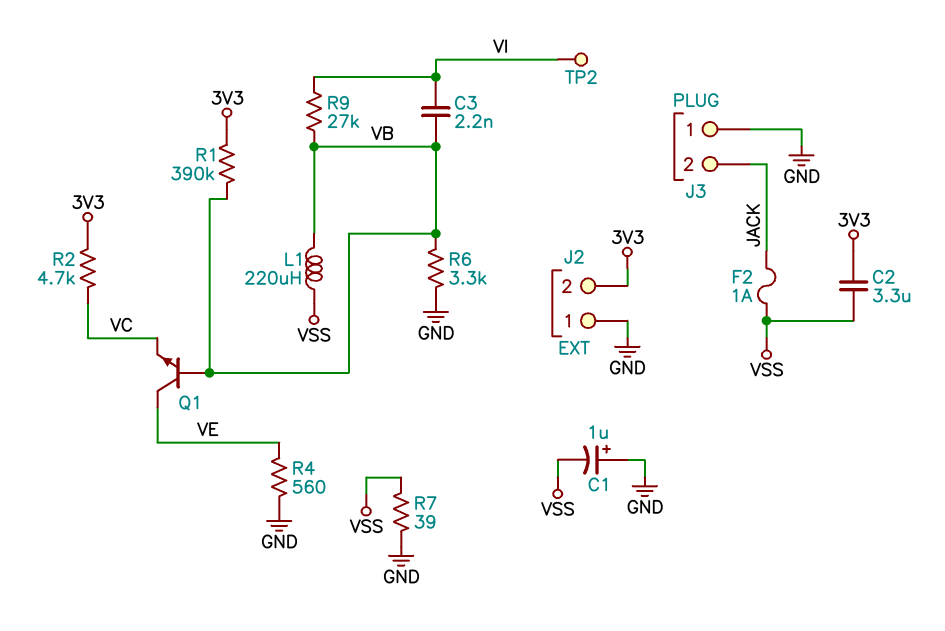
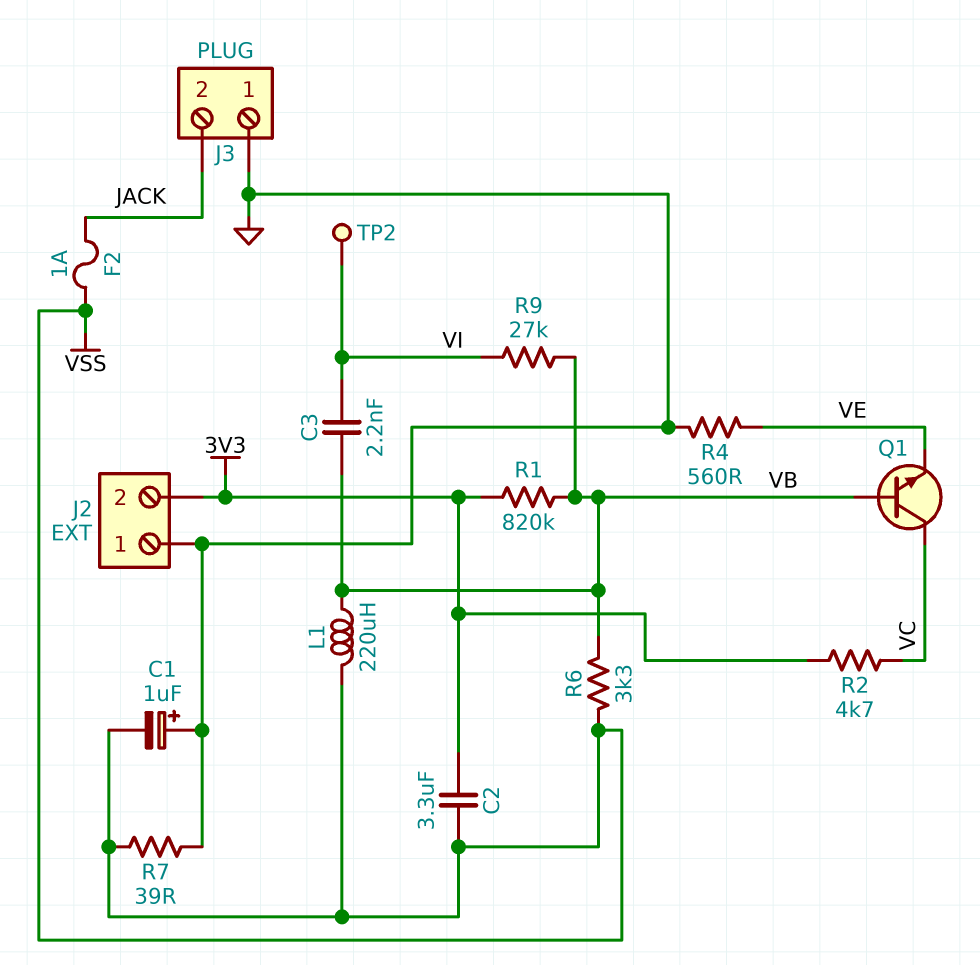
Q1: NPN (B VB, C VE, E VC) -> NPN (B VB, C VC, E VE)
R1: 390k (3V3, VB) -> 820k (3V3, VB)
R6: 3.3k (GND, VB) -> 3.3k (VB, VSS)

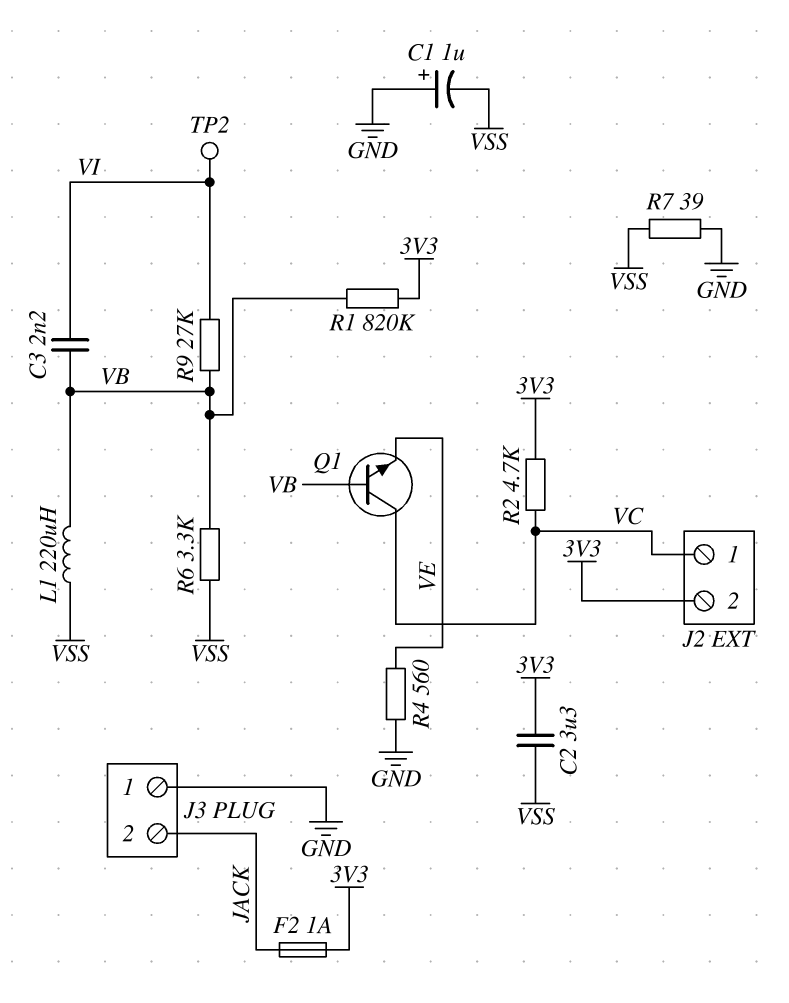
F2: 1A (JACK, VSS) -> 1A (3V3, JACK)
J2 pin 1: GND -> VC

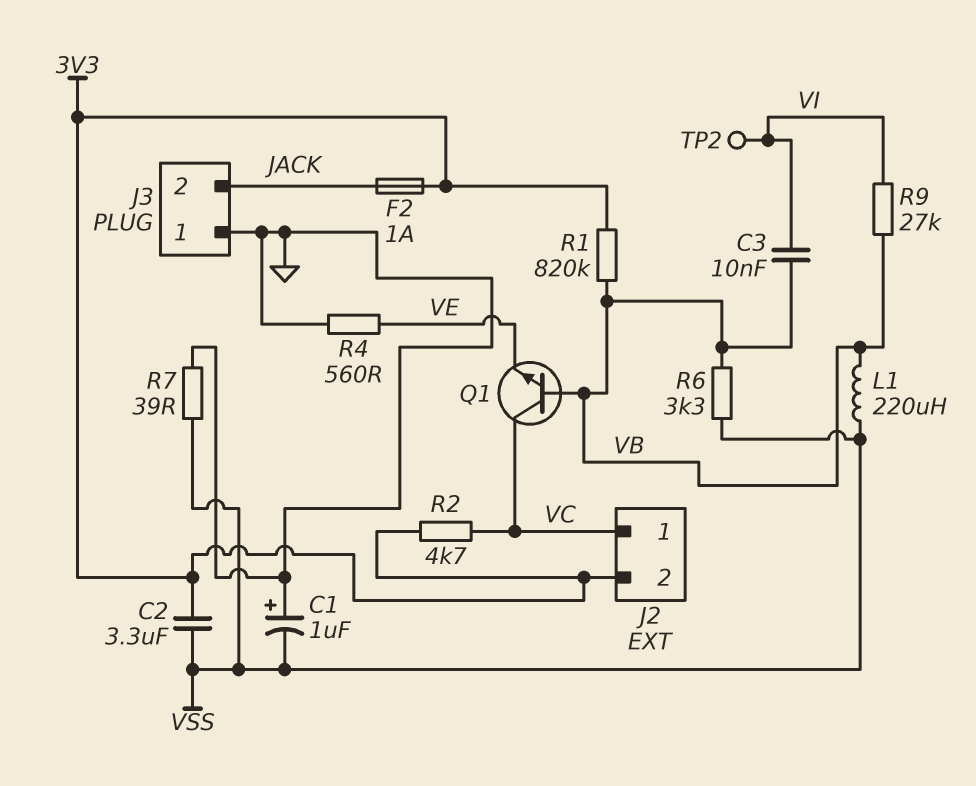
C3: 2.2nF (VB, VI) -> 10nF (VB, VI)

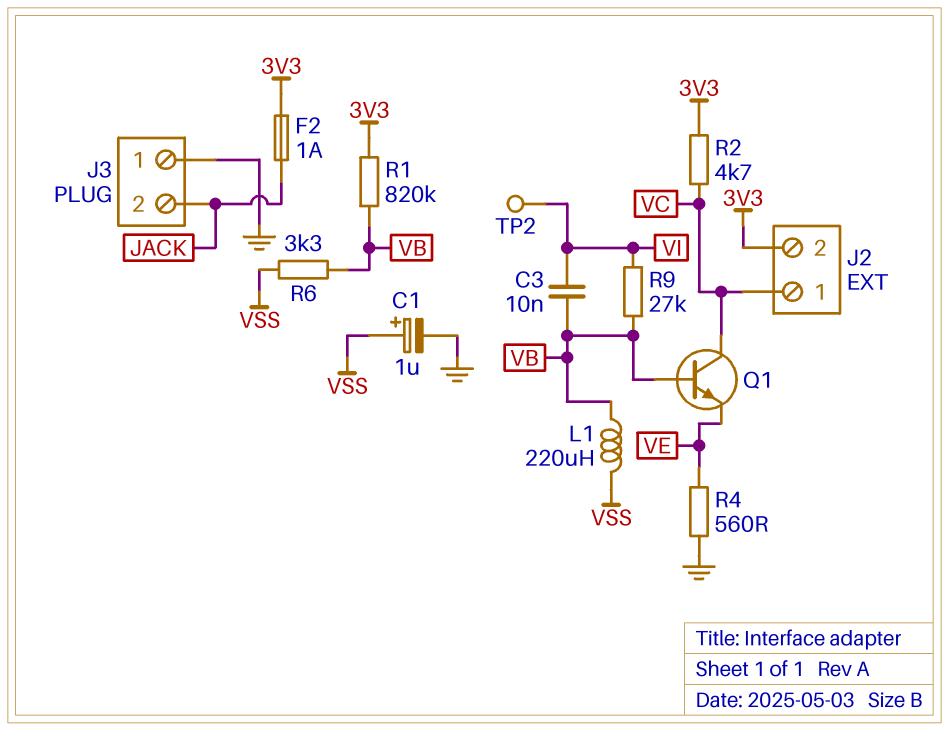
C1: 1uF (plus GND, minus VSS) -> 1uF (plus VSS, minus GND)
C2: 3.3uF (3V3, VSS) -> none
R7: 39 (GND, VSS) -> none

